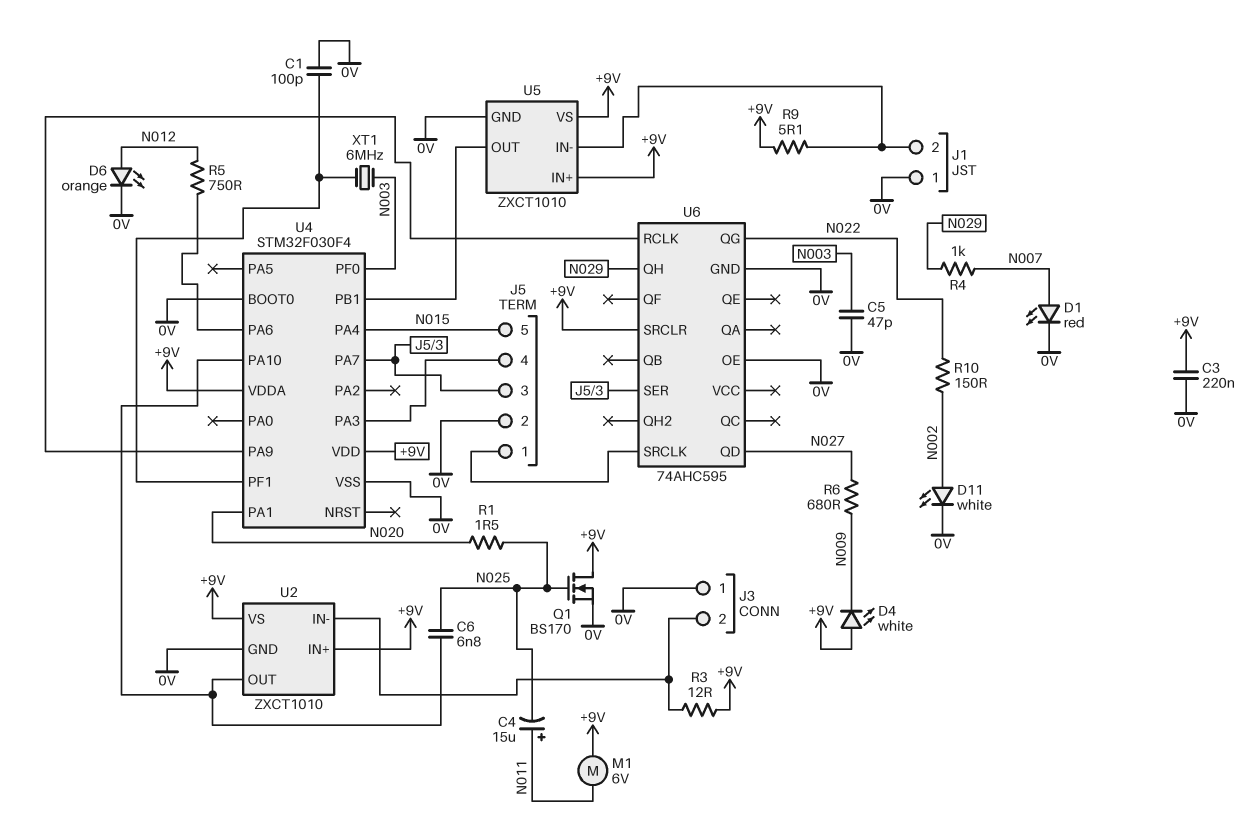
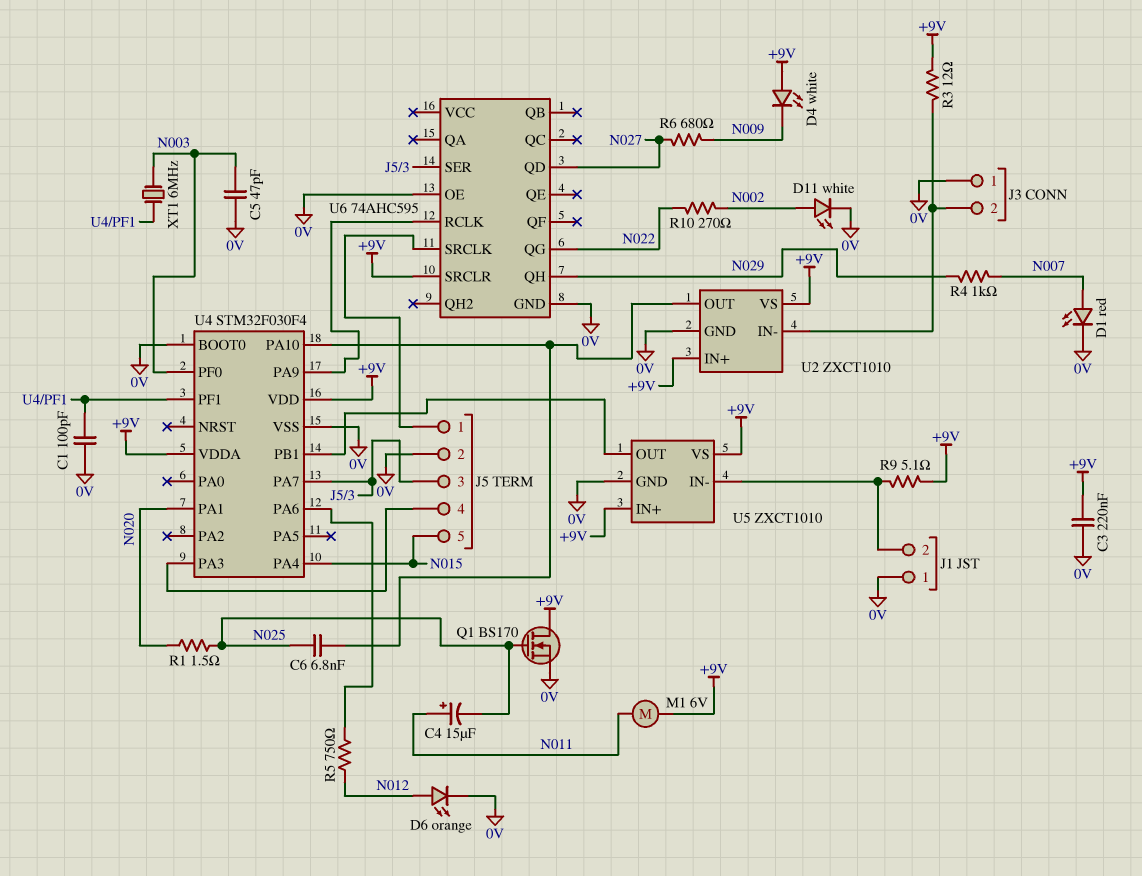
R10: 150 (N002, N022) -> 270 (N002, N022)

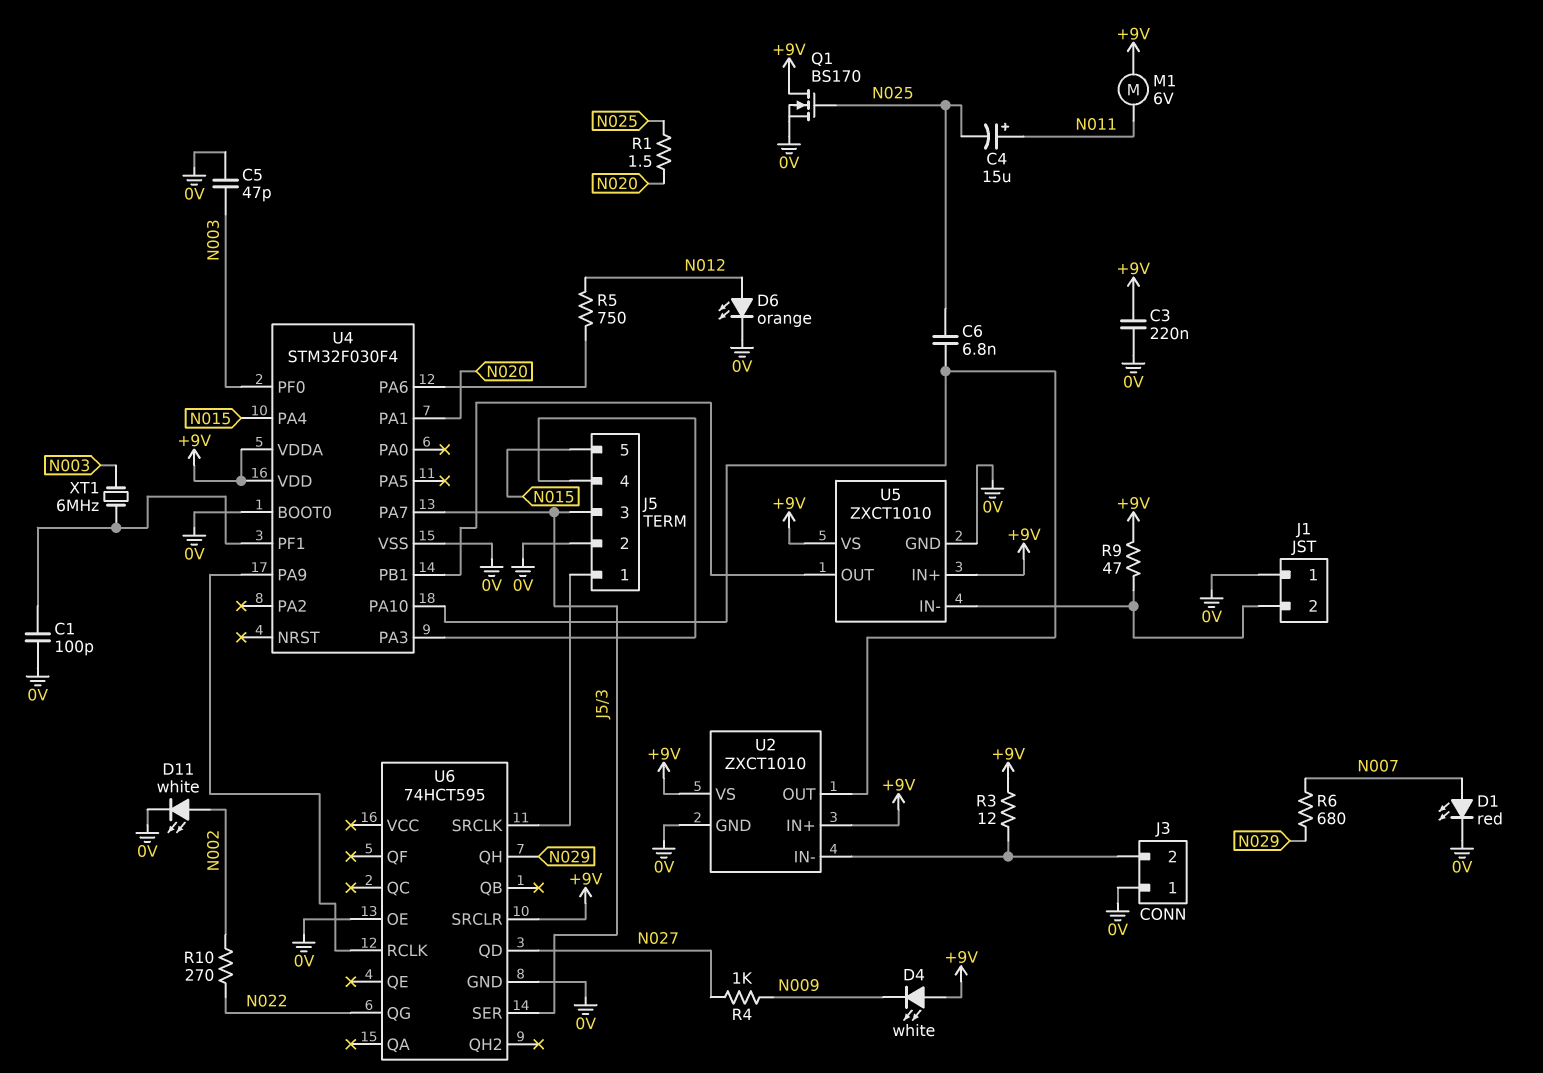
R4: 1k (N007, N029) -> 1k (N009, N027)
R6: 680 (N009, N027) -> 680 (N007, N029)
R9: 5.1 (+9V, J1/2) -> 47 (+9V, J1/2)
U6: 74AHC595 -> 74HCT595

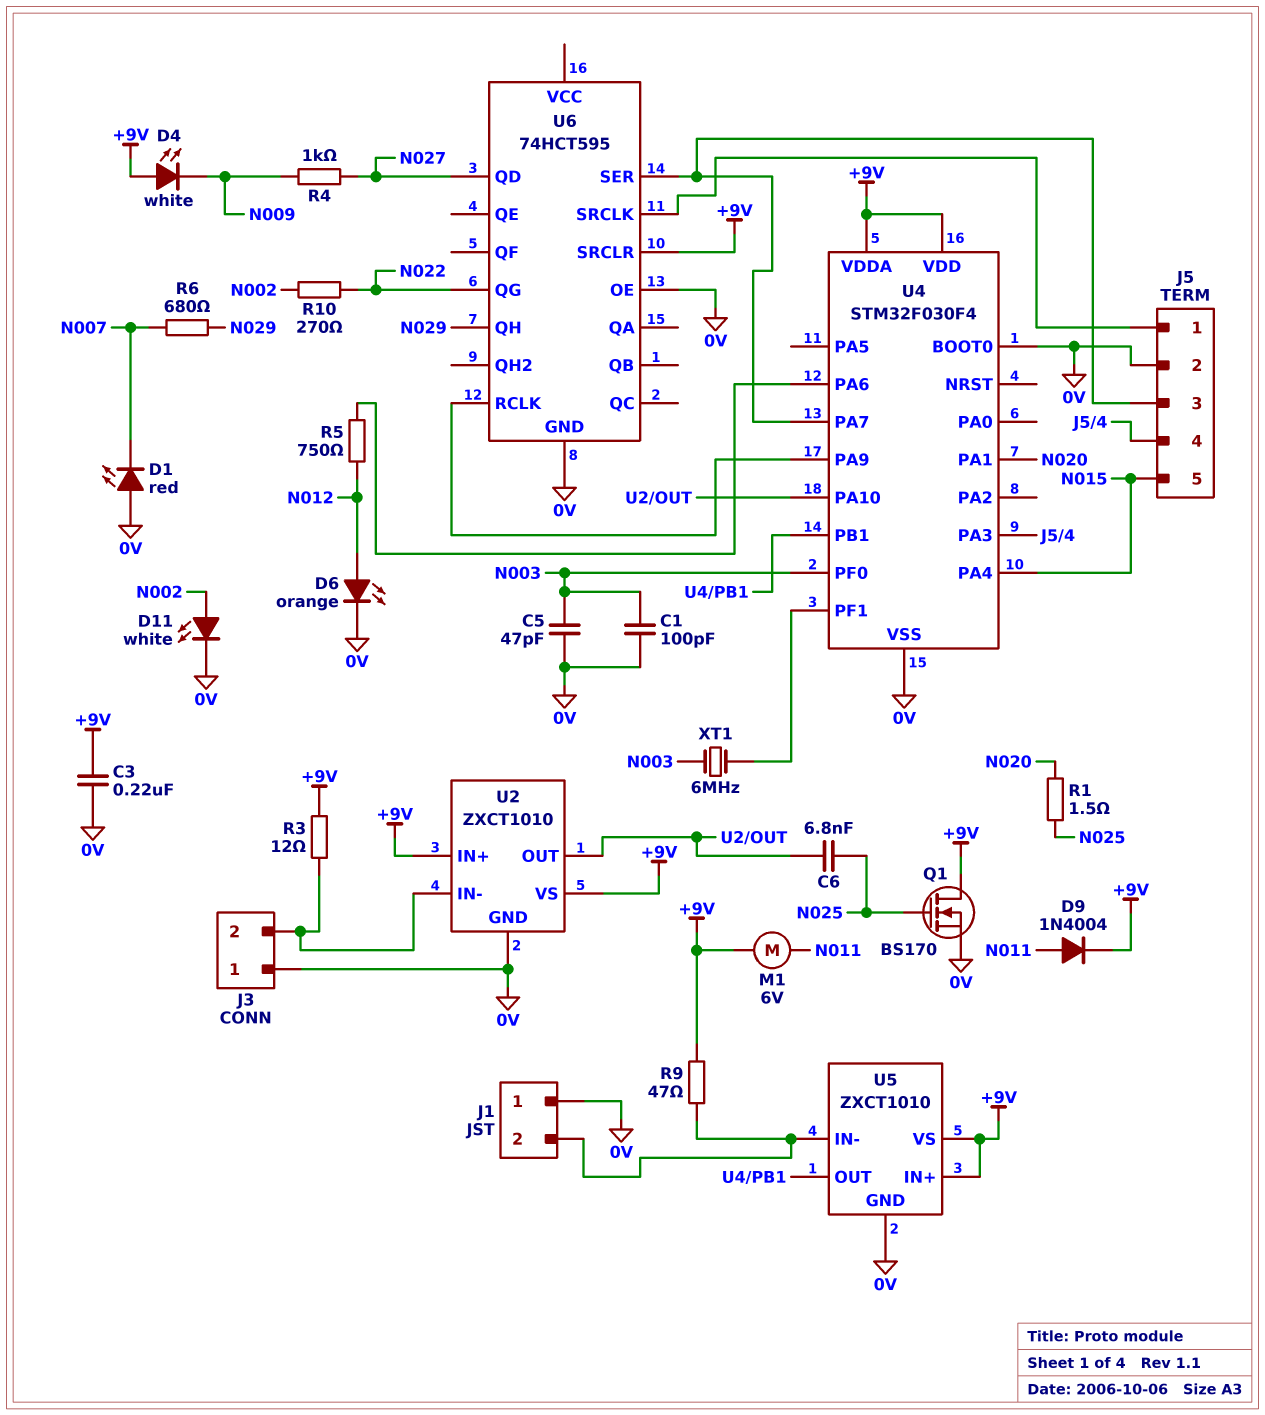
C1: 100pF (0V, U4/PF1) -> 100pF (0V, N003)
C4: 15uF (plus N011, minus N025) -> none
D1: LED red (A N007, K 0V) -> LED red (A 0V, K N007)
D9: none -> diode 1N4004 (A N011, K +9V)

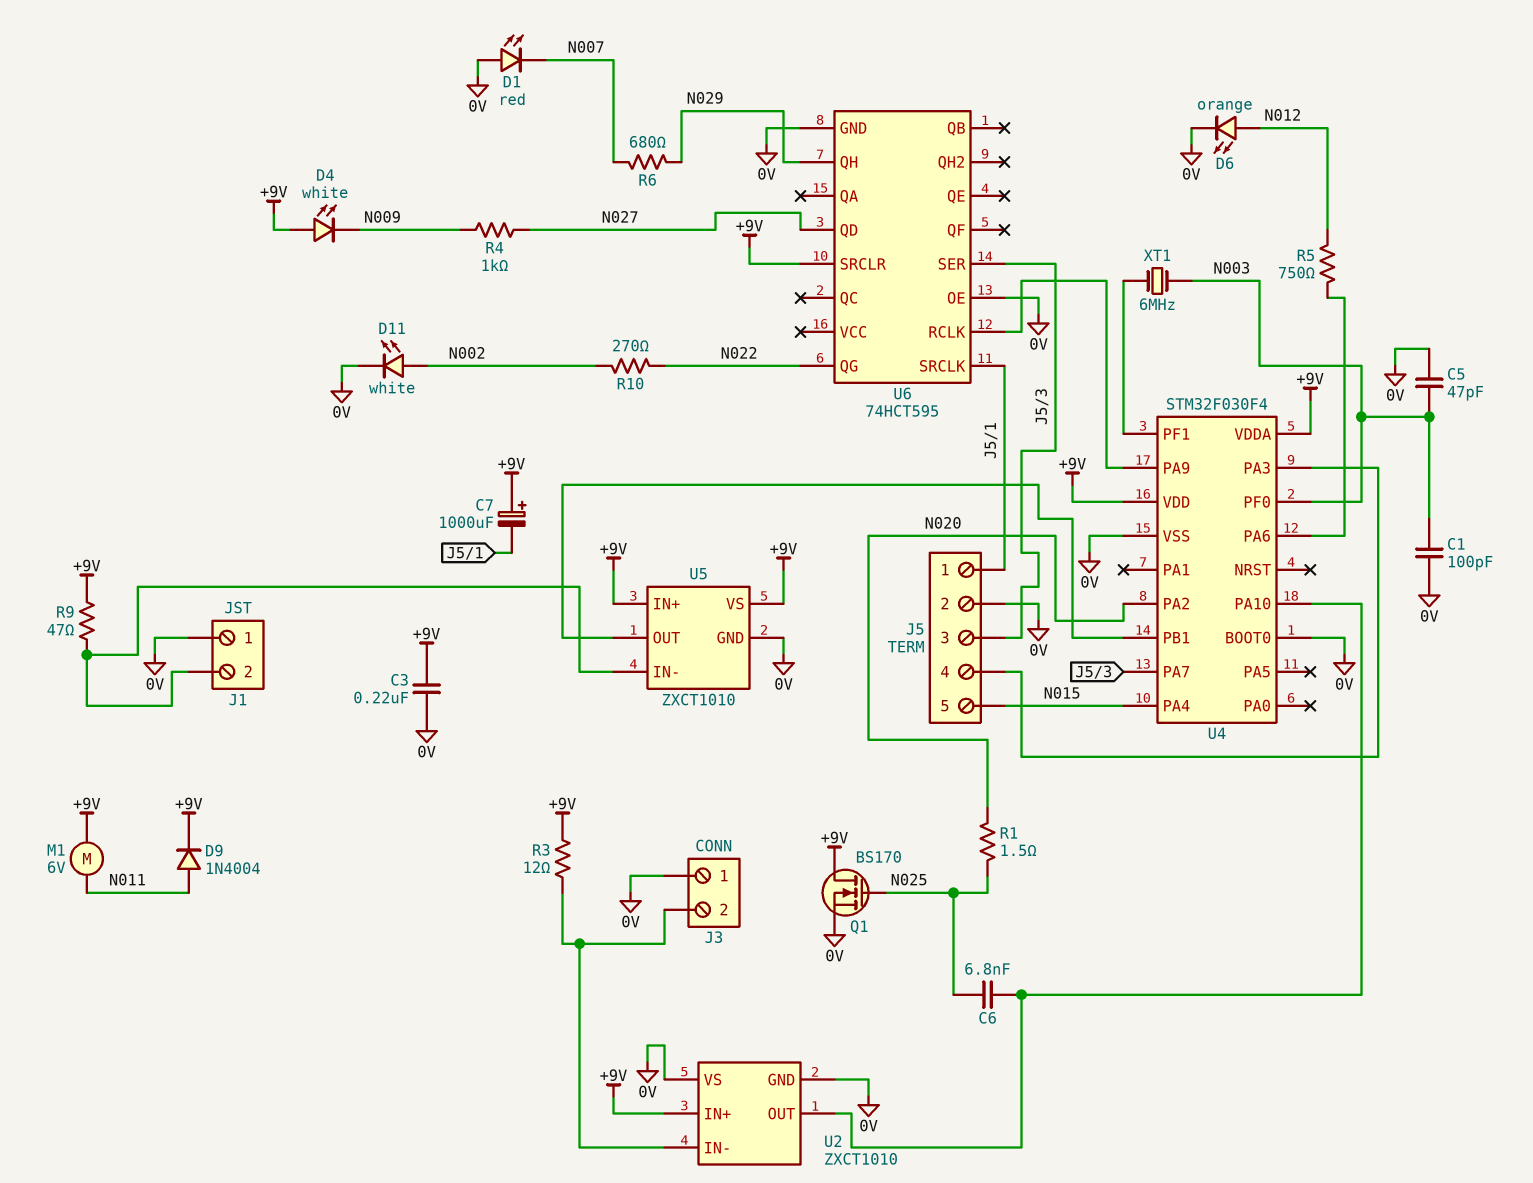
C7: none -> 1000uF (plus +9V, minus J5/1)
U2 pin VS: +9V -> 0V
U4 pin PA1: N020 -> none
U4 pin PA2: none -> N020

